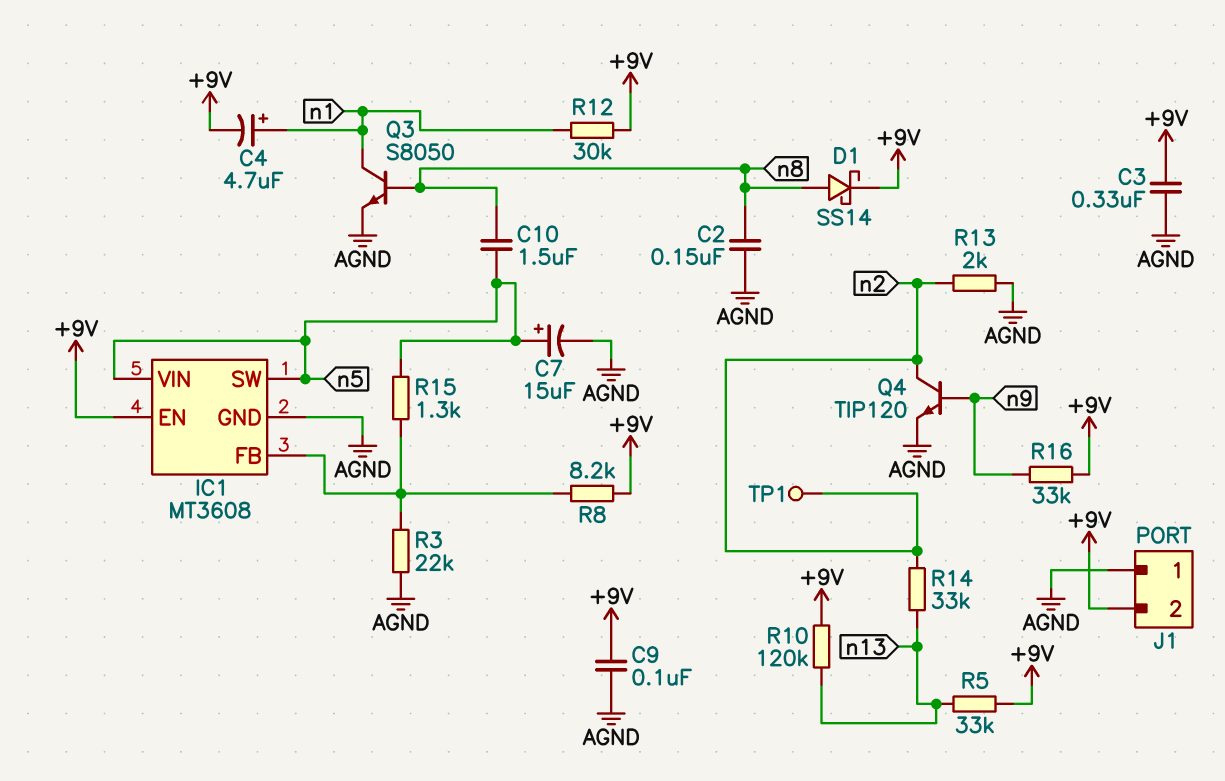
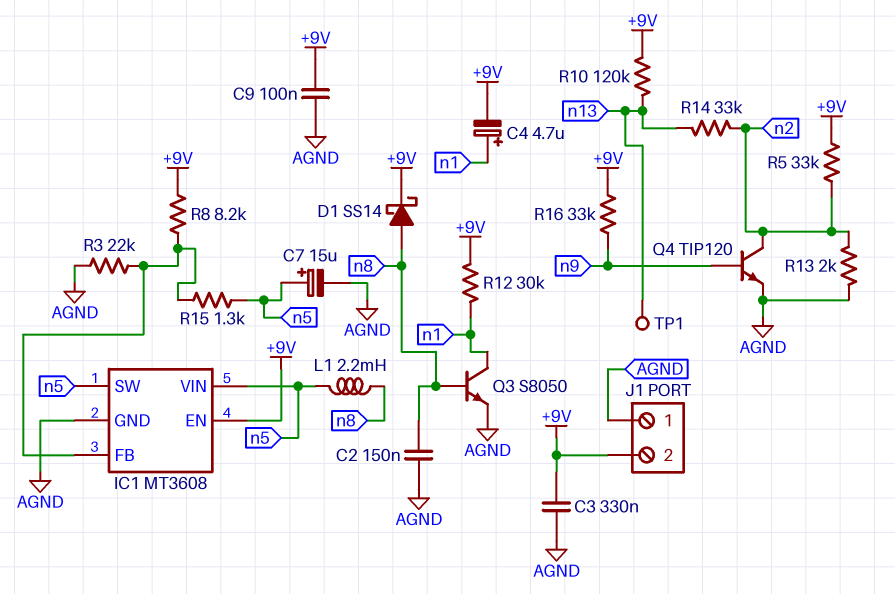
C10: 1.5uF (n5, n8) -> none
L1: none -> 2.2mH (n5, n8)
R5: 33k (+9V, n13) -> 33k (+9V, n2)
TP1: test point (n2) -> test point (n13)

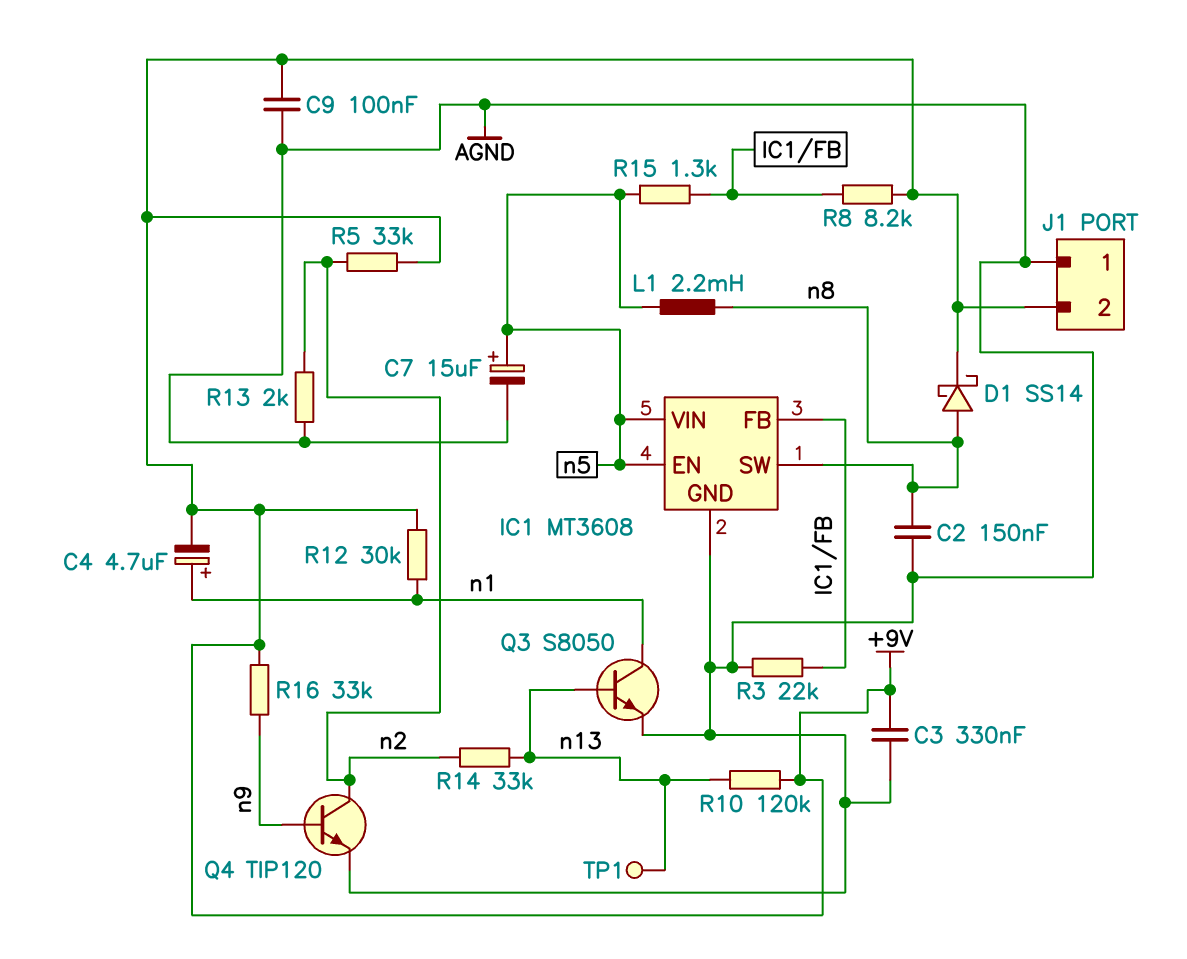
IC1 pin EN: +9V -> n5
IC1 pin SW: n5 -> n8
Q3: NPN S8050 (B n8, C n1, E AGND) -> NPN S8050 (B n13, C n1, E AGND)

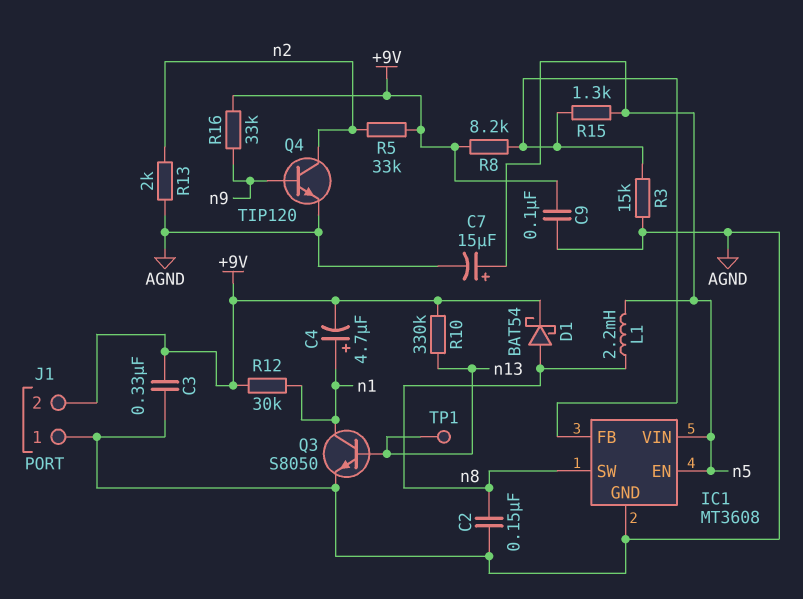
D1: schottky SS14 (A n8, K +9V) -> schottky BAT54 (A n8, K +9V)
R3: 22k (AGND, IC1/FB) -> 15k (AGND, IC1/FB)
R10: 120k (+9V, n13) -> 330k (+9V, n13)
R14: 33k (n2, n13) -> none

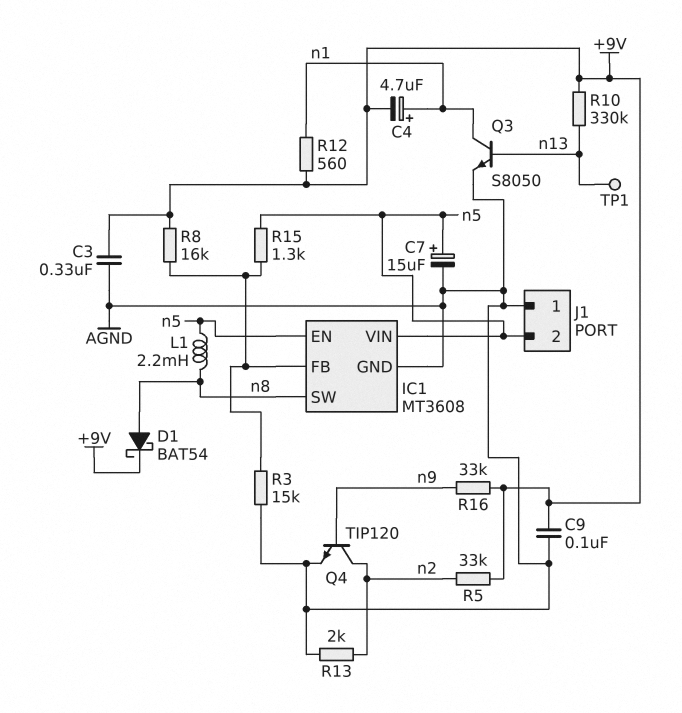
C2: 150nF (AGND, n8) -> none
J1 pin 2: +9V -> n5
R8: 8.2k (+9V, IC1/FB) -> 16k (+9V, IC1/FB)
R12: 30k (+9V, n1) -> 560 (+9V, n1)

